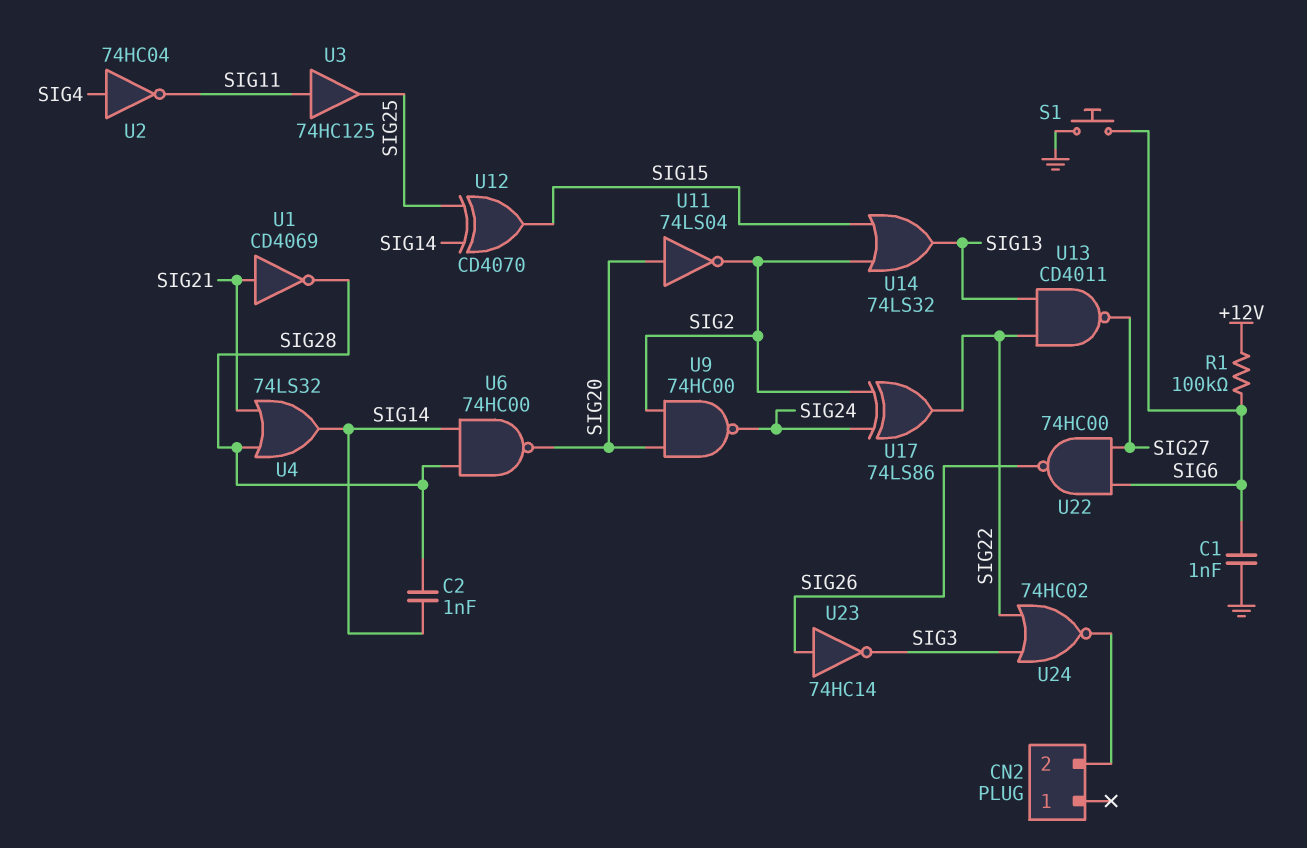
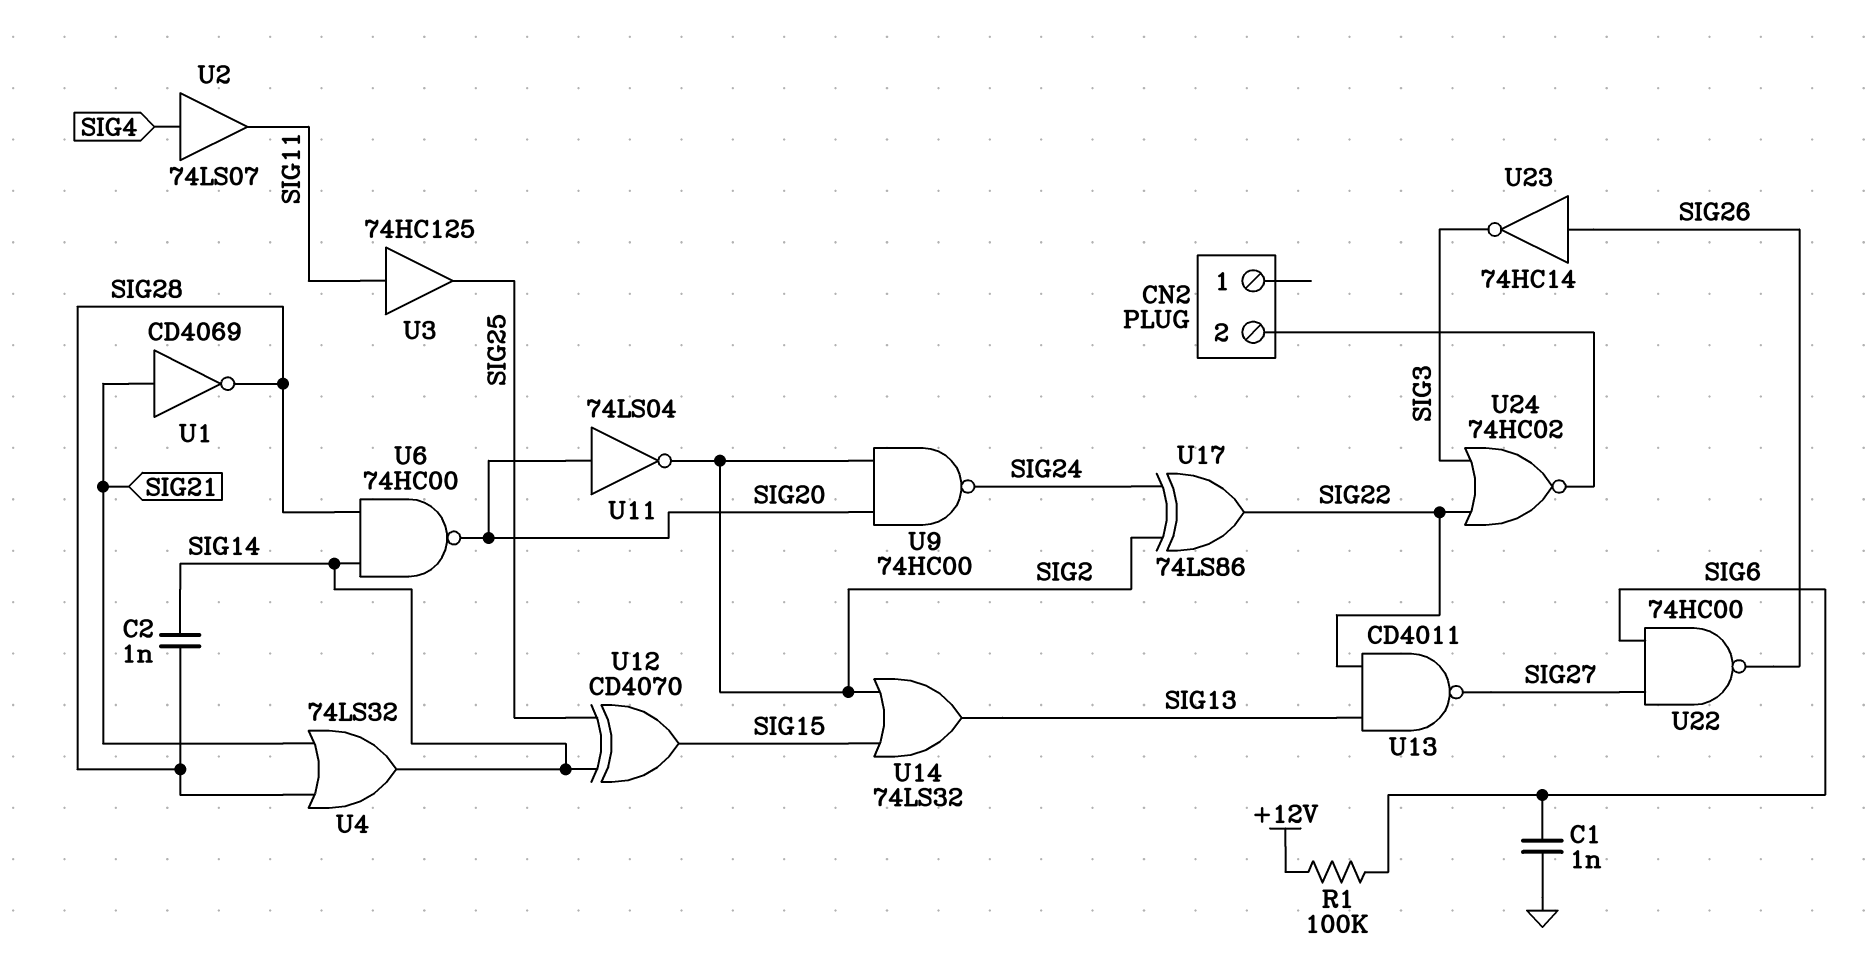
S1: button (GND, SIG6) -> none
U2: NOT 74HC04 (in SIG4, out SIG11) -> buffer 74LS07 (in SIG4, out SIG11)

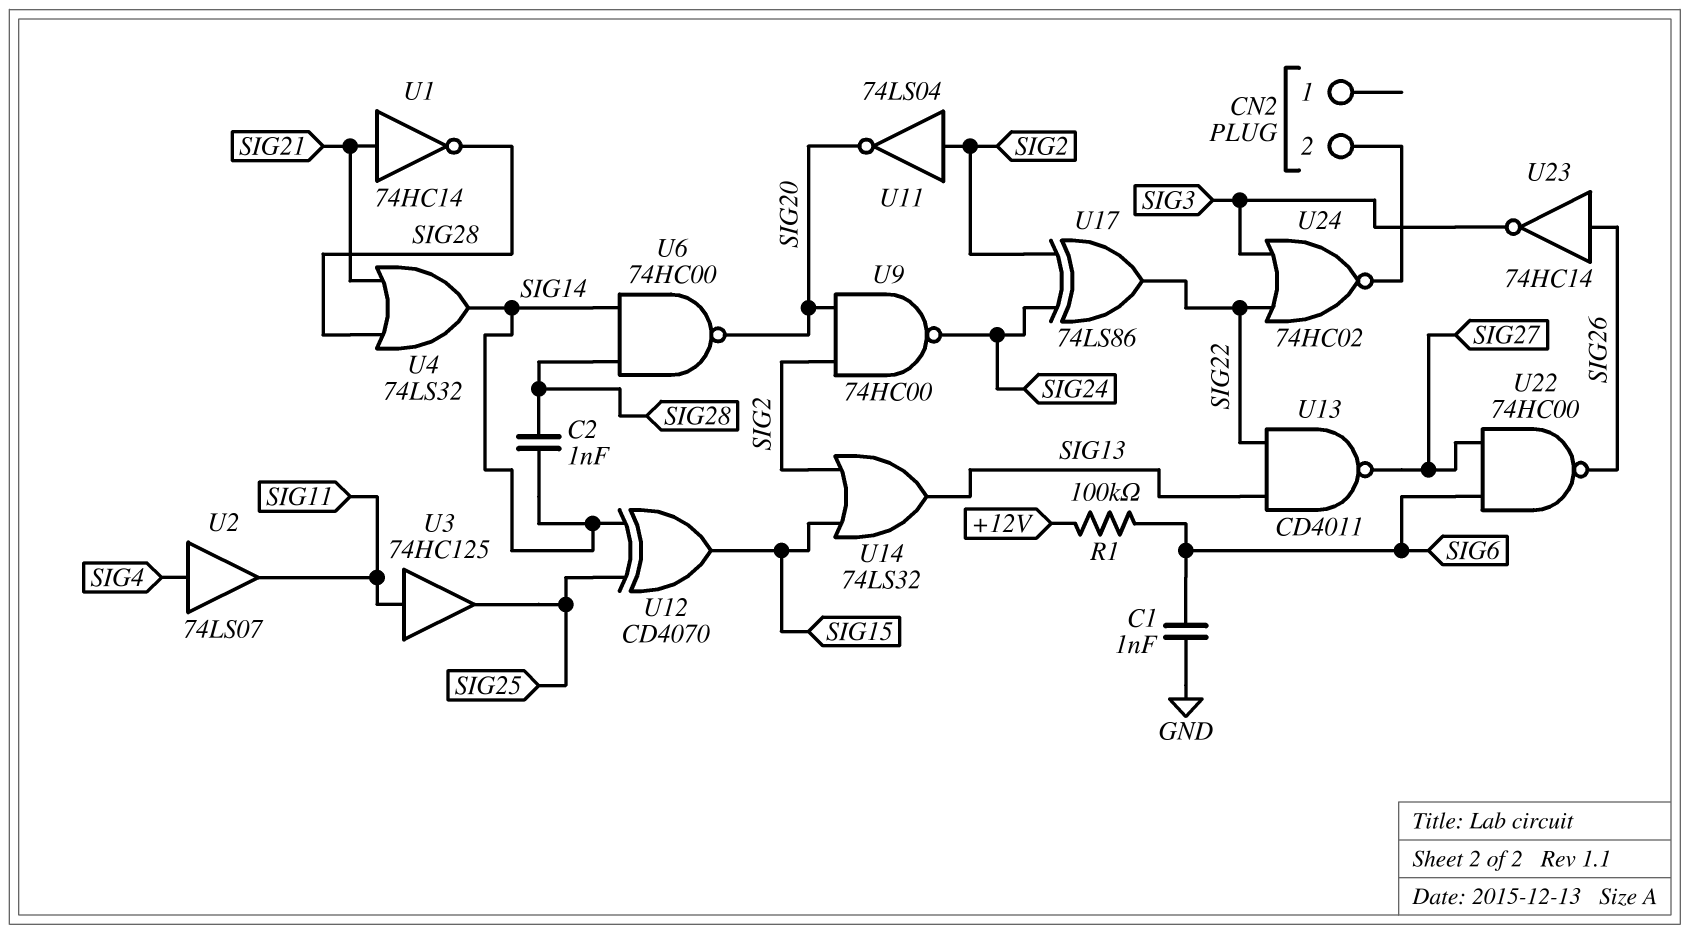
U1: NOT CD4069 (in SIG21, out SIG28) -> NOT 74HC14 (in SIG21, out SIG28)
U11: NOT 74LS04 (in SIG20, out SIG2) -> NOT 74LS04 (in SIG2, out SIG20)

